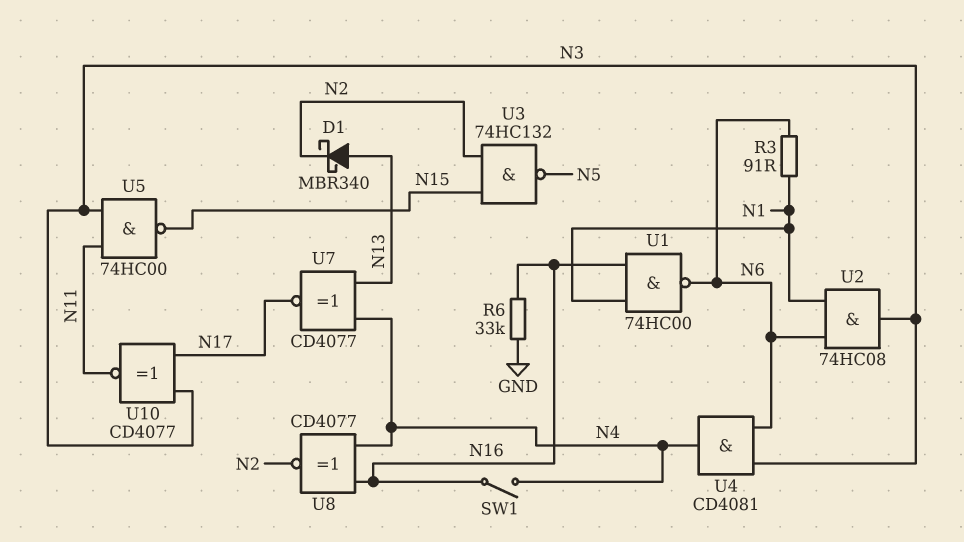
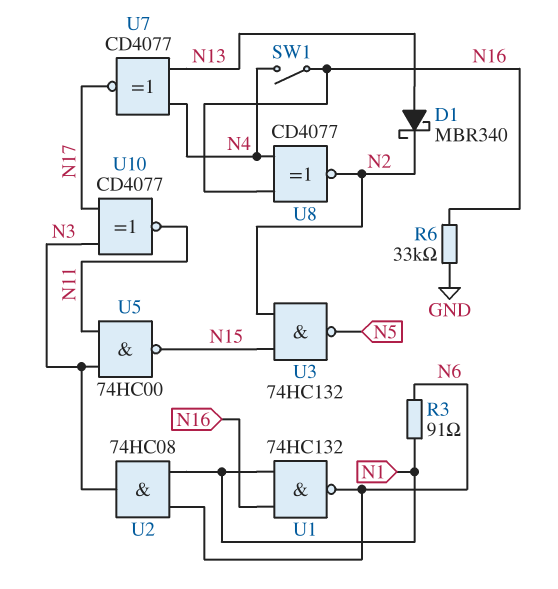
U1: NAND 74HC00 (in N1, in N16, out N6) -> NAND 74HC132 (in N1, in N16, out N6)
U4: AND CD4081 (in N3, in N6, out N4) -> none

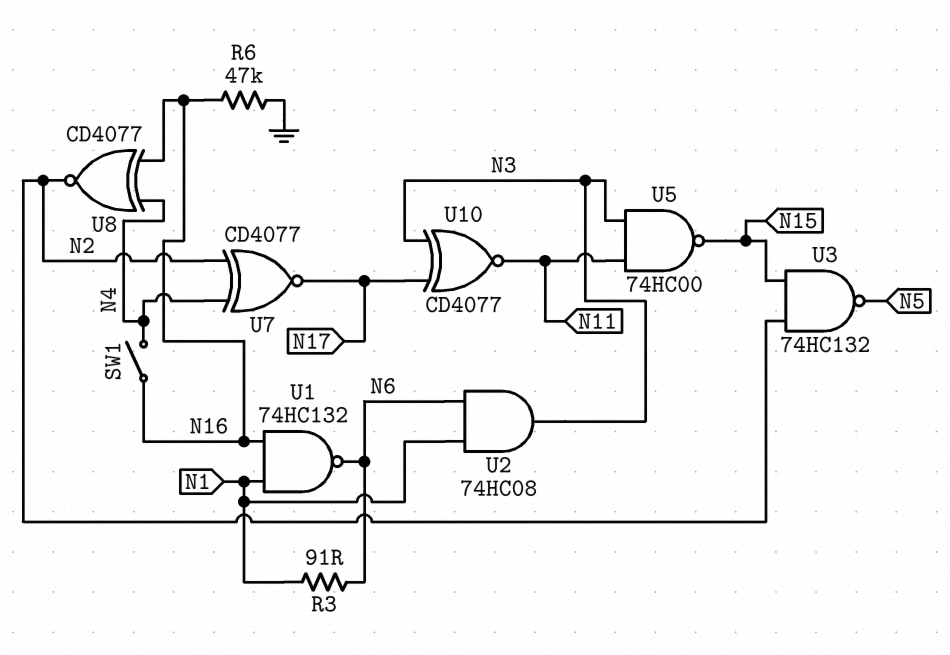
D1: schottky MBR340 (A N13, K N2) -> none
R6: 33k (GND, N16) -> 47k (GND, N16)
U7: XNOR CD4077 (in N4, in N13, out N17) -> XNOR CD4077 (in N2, in N4, out N17)

